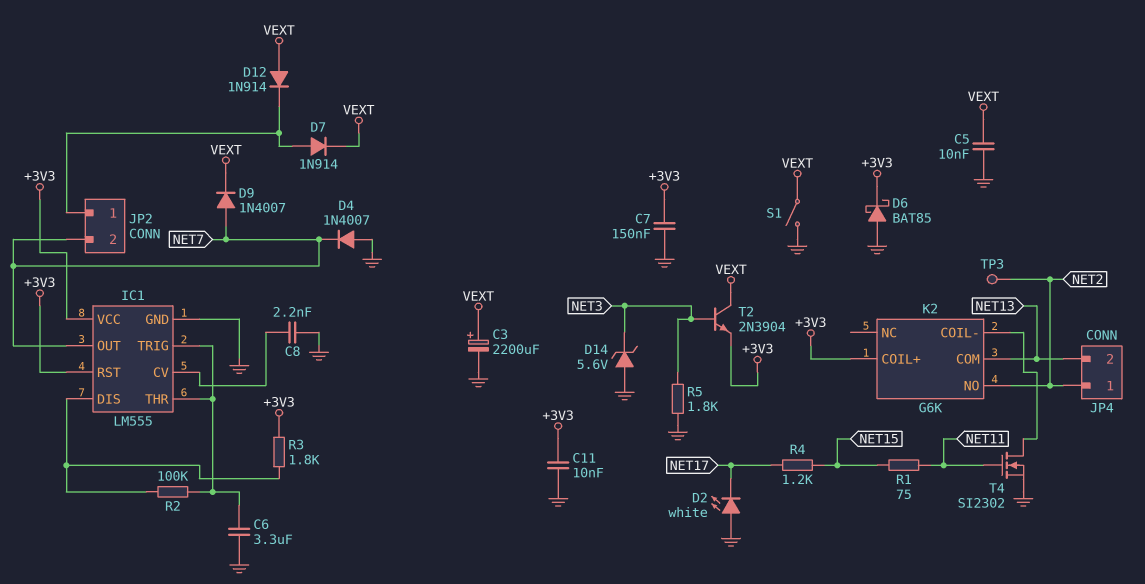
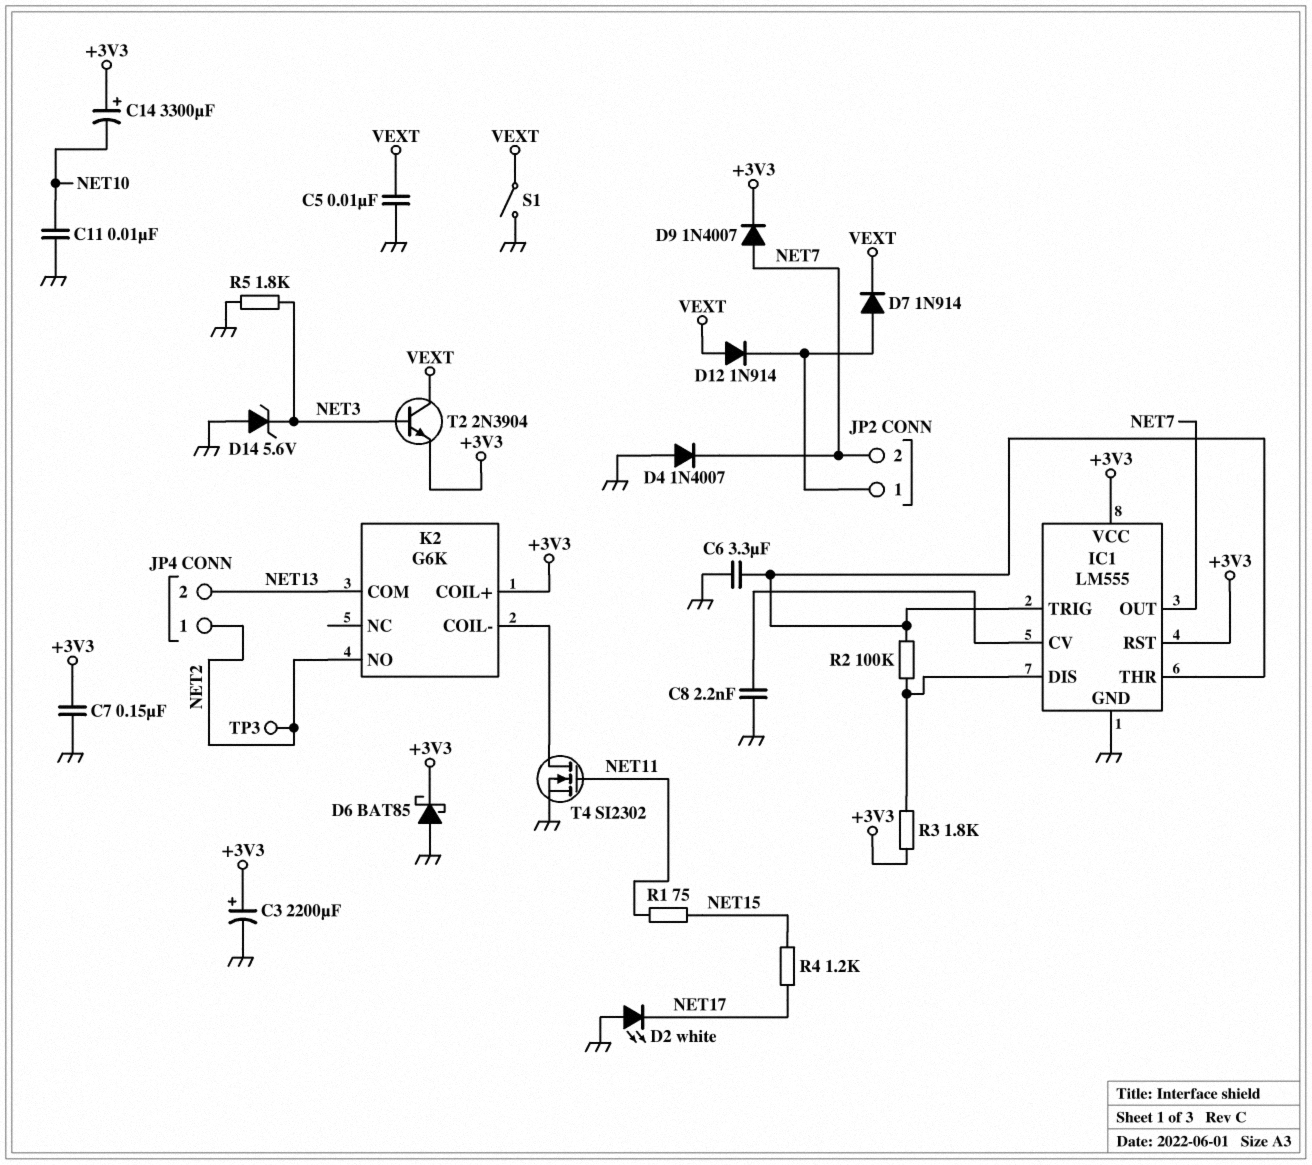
C3: 2200uF (plus VEXT, minus GND) -> 2200uF (plus +3V3, minus GND)
C11: 10nF (+3V3, GND) -> 10nF (GND, NET10)
C14: none -> 3300uF (plus +3V3, minus NET10)
D9: diode 1N4007 (A NET7, K VEXT) -> diode 1N4007 (A NET7, K +3V3)

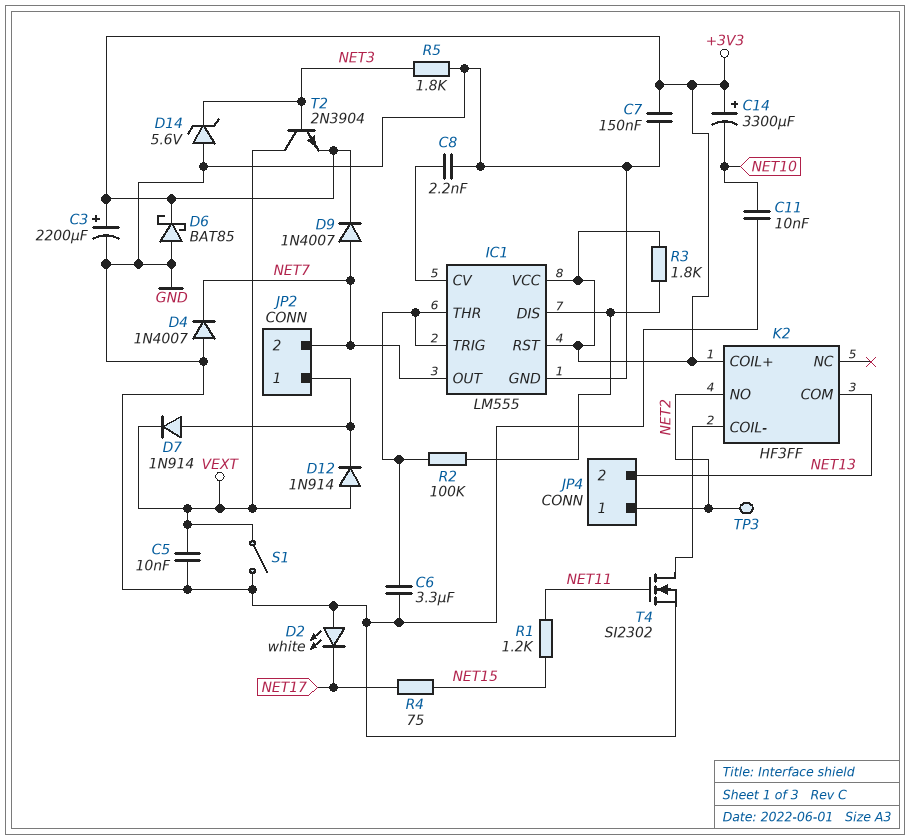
K2: G6K -> HF3FF
R1: 75 (NET11, NET15) -> 1.2k (NET11, NET15)
R4: 1.2k (NET15, NET17) -> 75 (NET15, NET17)

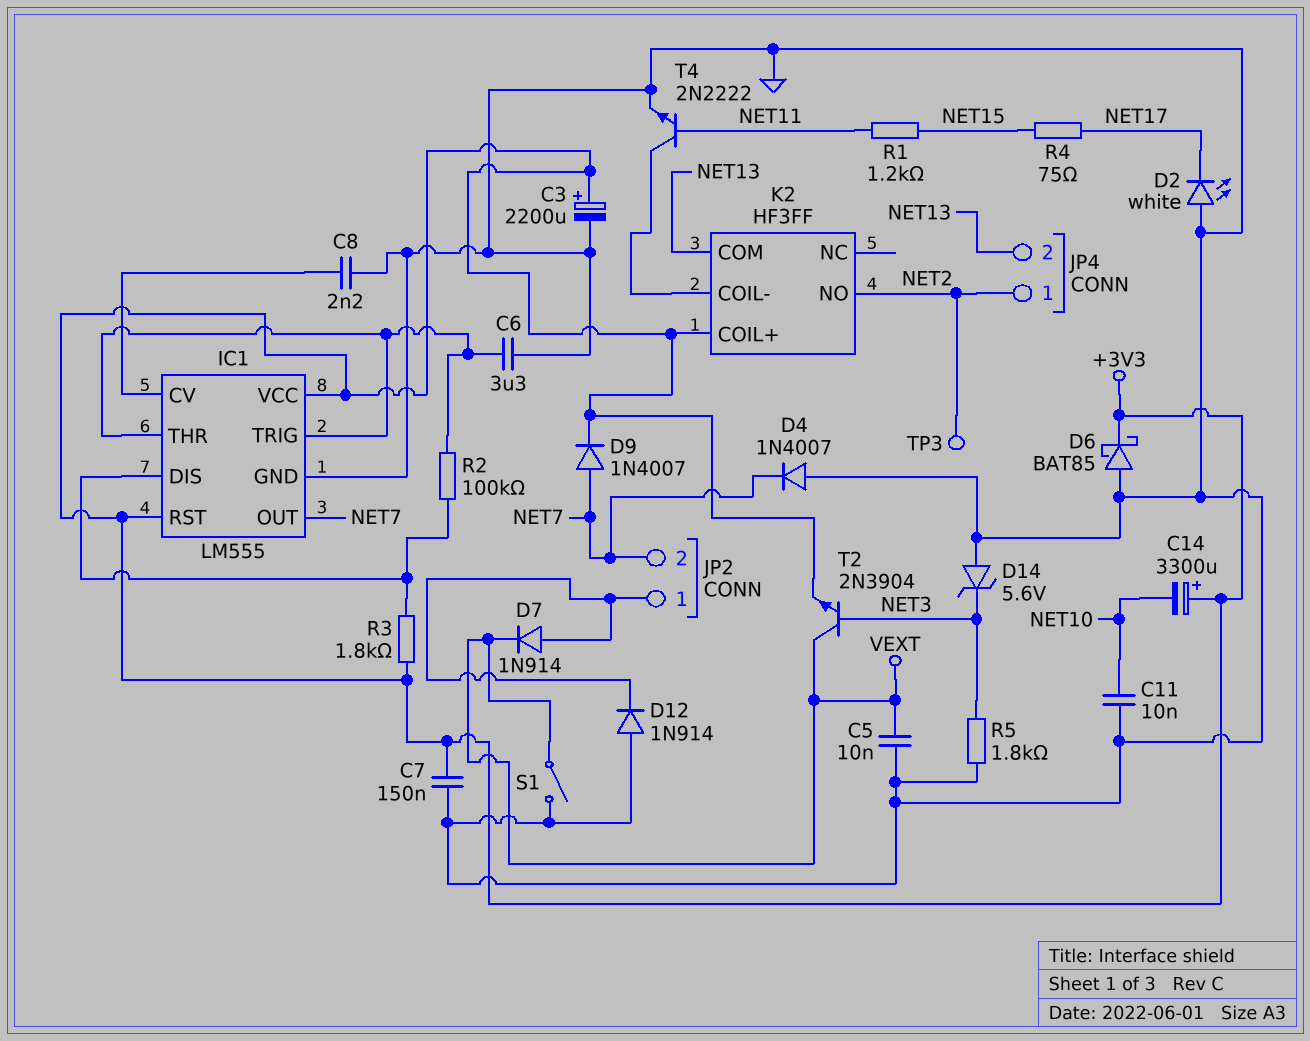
D12: diode 1N914 (A VEXT, K JP2/1) -> diode 1N914 (A GND, K JP2/1)
T4: NMOS SI2302 (G NET11, D K2/COIL-, S GND) -> NPN 2N2222 (B NET11, C K2/COIL-, E GND)

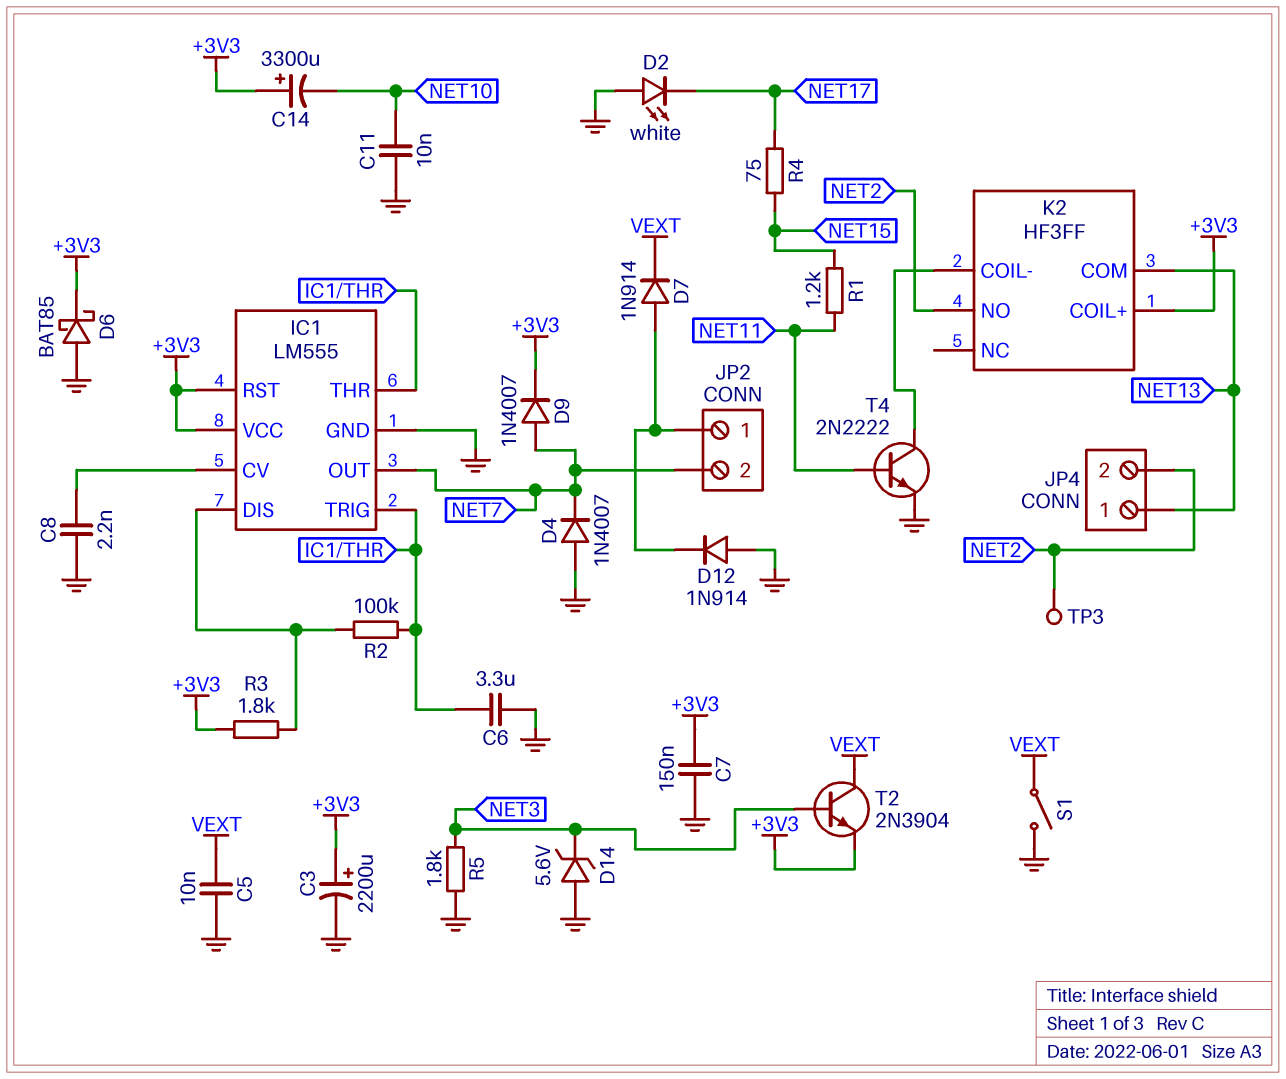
JP4 pin 1: NET2 -> NET13
JP4 pin 2: NET13 -> NET2

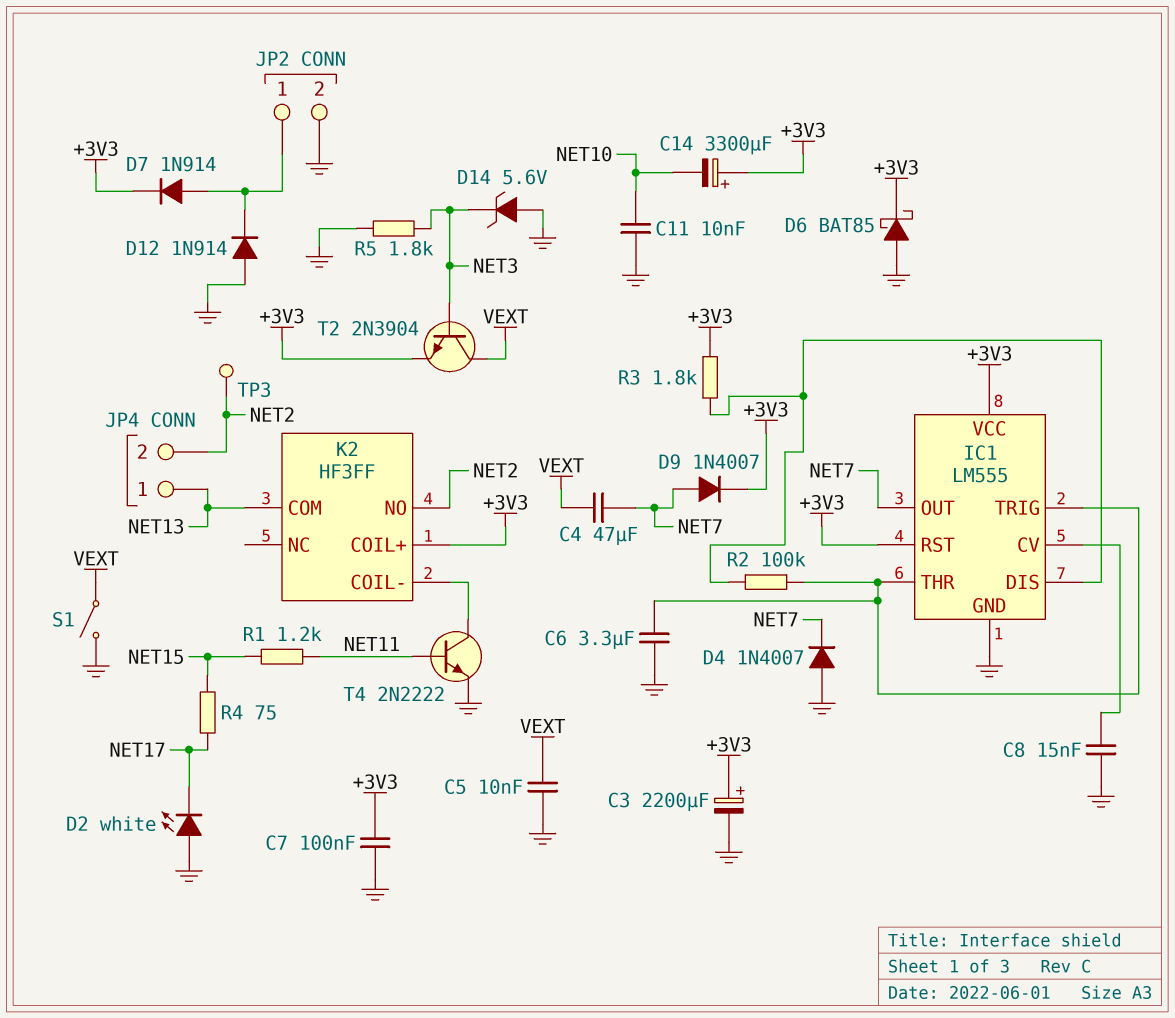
C4: none -> 47uF (NET7, VEXT)
C7: 150nF (+3V3, GND) -> 100nF (+3V3, GND)
C8: 2.2nF (GND, IC1/CV) -> 15nF (GND, IC1/CV)
D7: diode 1N914 (A JP2/1, K VEXT) -> diode 1N914 (A JP2/1, K +3V3)
JP2 pin 2: NET7 -> GND

